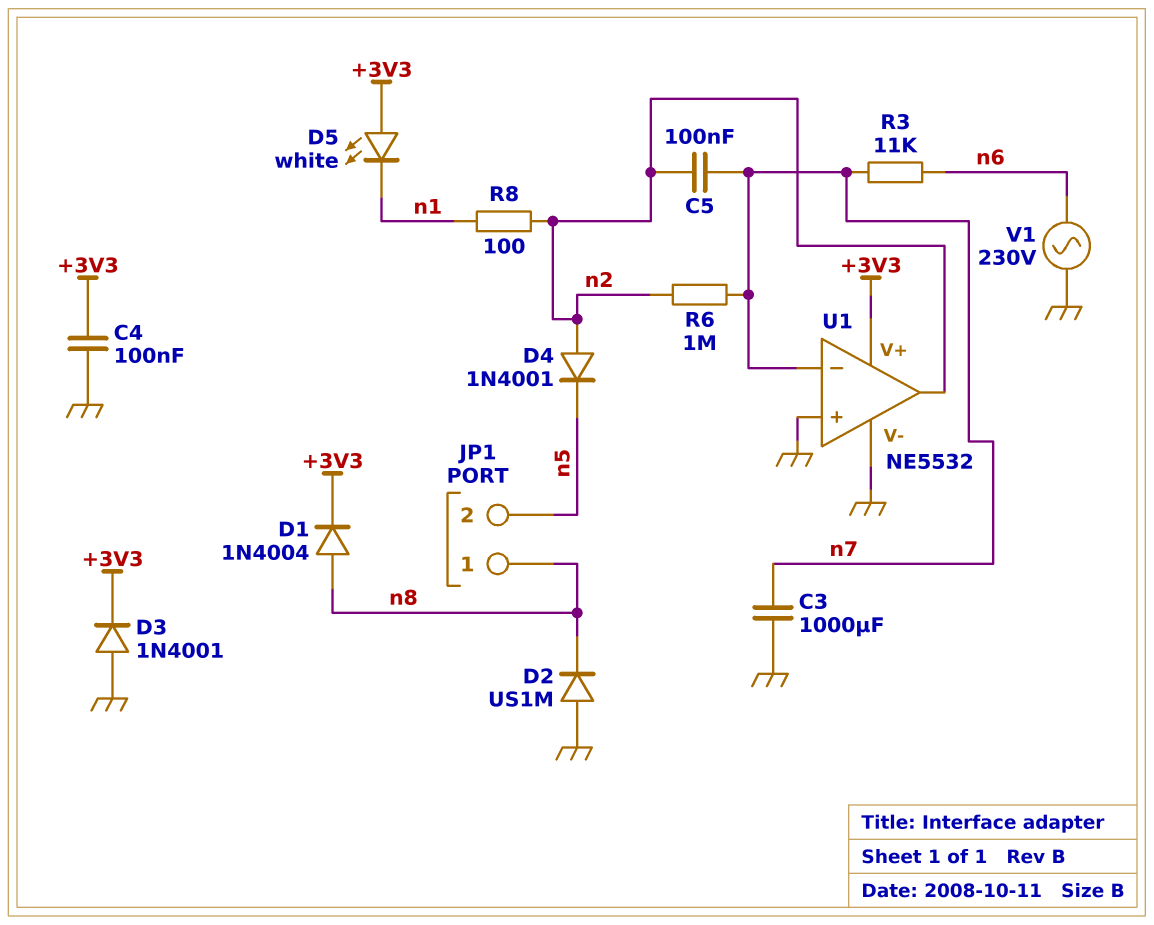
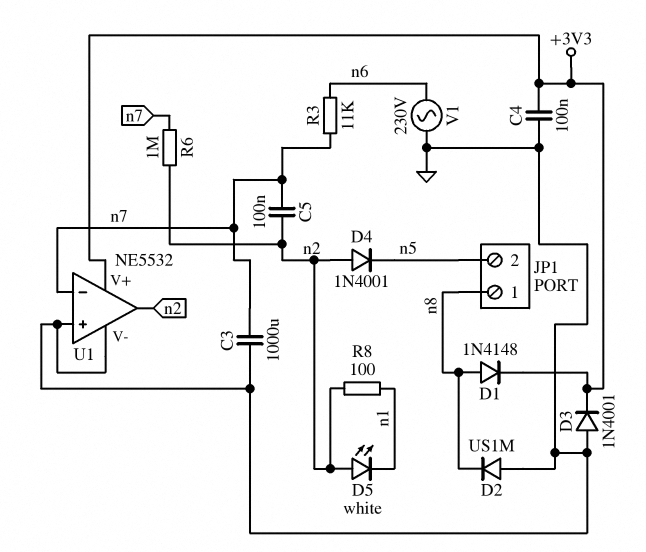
D1: diode 1N4004 (A n8, K +3V3) -> diode 1N4148 (A n8, K +3V3)
D5: LED white (A +3V3, K n1) -> LED white (A n2, K n1)

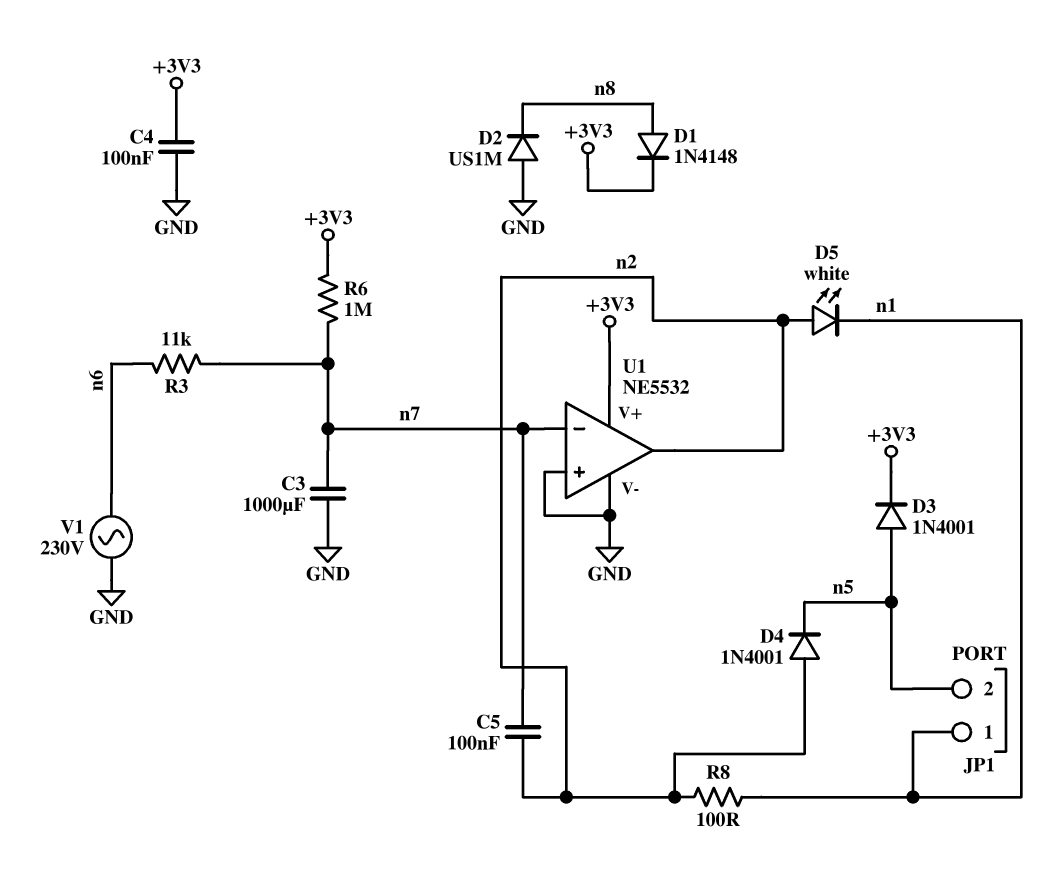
D3: diode 1N4001 (A GND, K +3V3) -> diode 1N4001 (A n5, K +3V3)
JP1 pin 1: n8 -> n1
R6: 1M (n2, n7) -> 1M (+3V3, n7)

